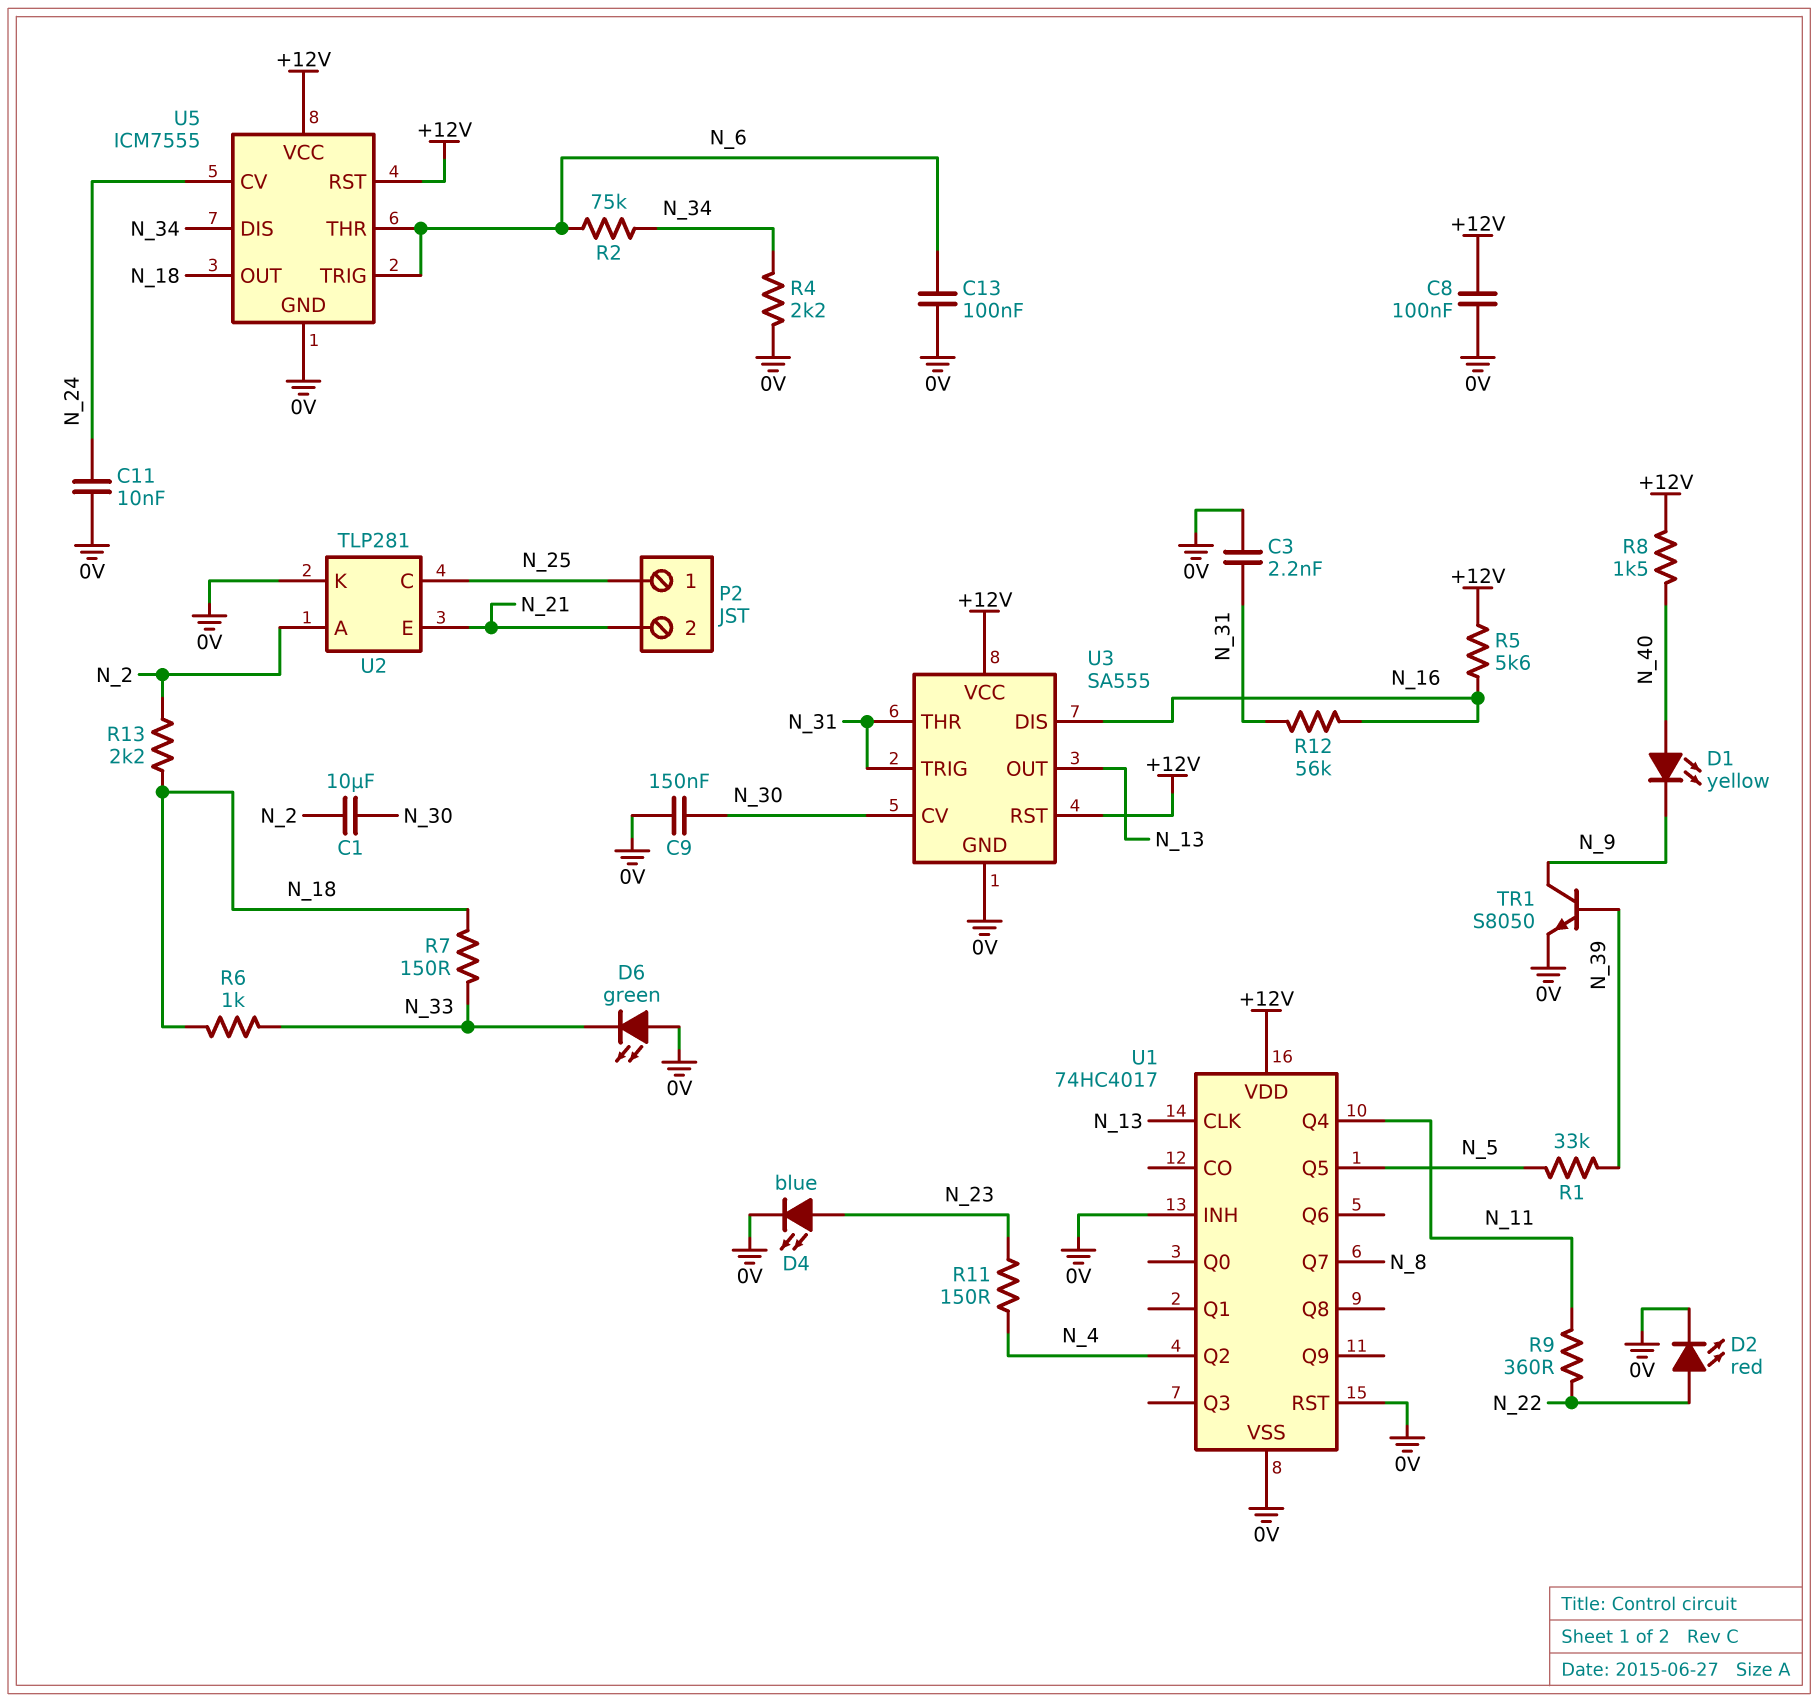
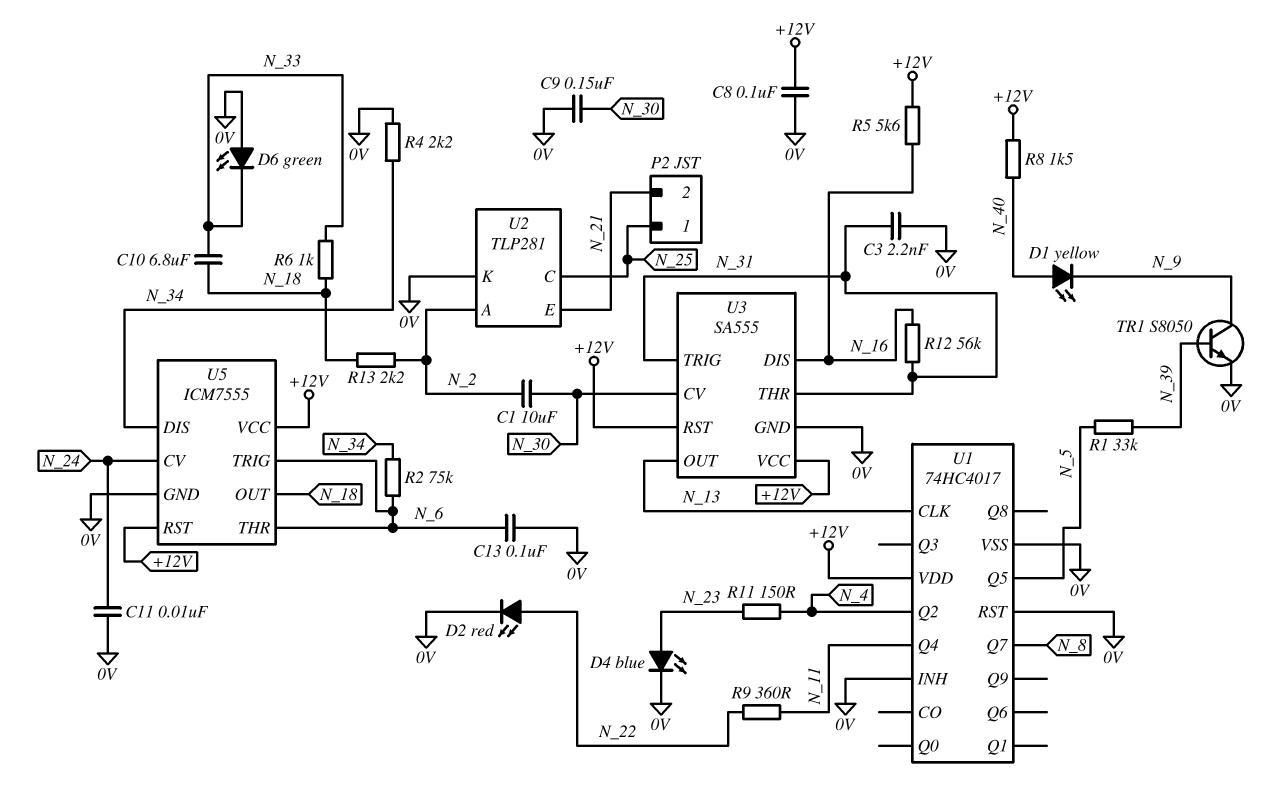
C10: none -> 6.8uF (N_18, N_33)
R7: 150 (N_18, N_33) -> none

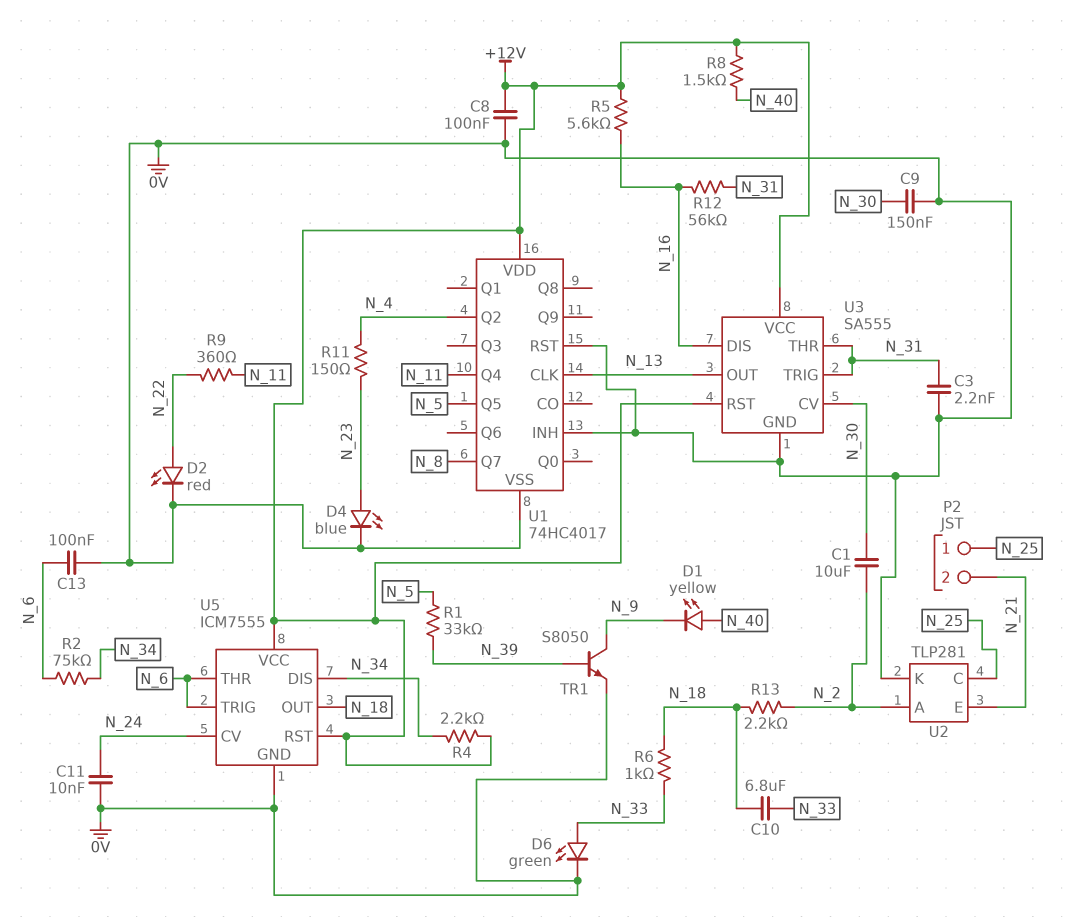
D6: LED green (A 0V, K N_33) -> LED green (A N_33, K 0V)
R4: 2.2k (0V, N_34) -> 2.2k (+12V, N_34)

